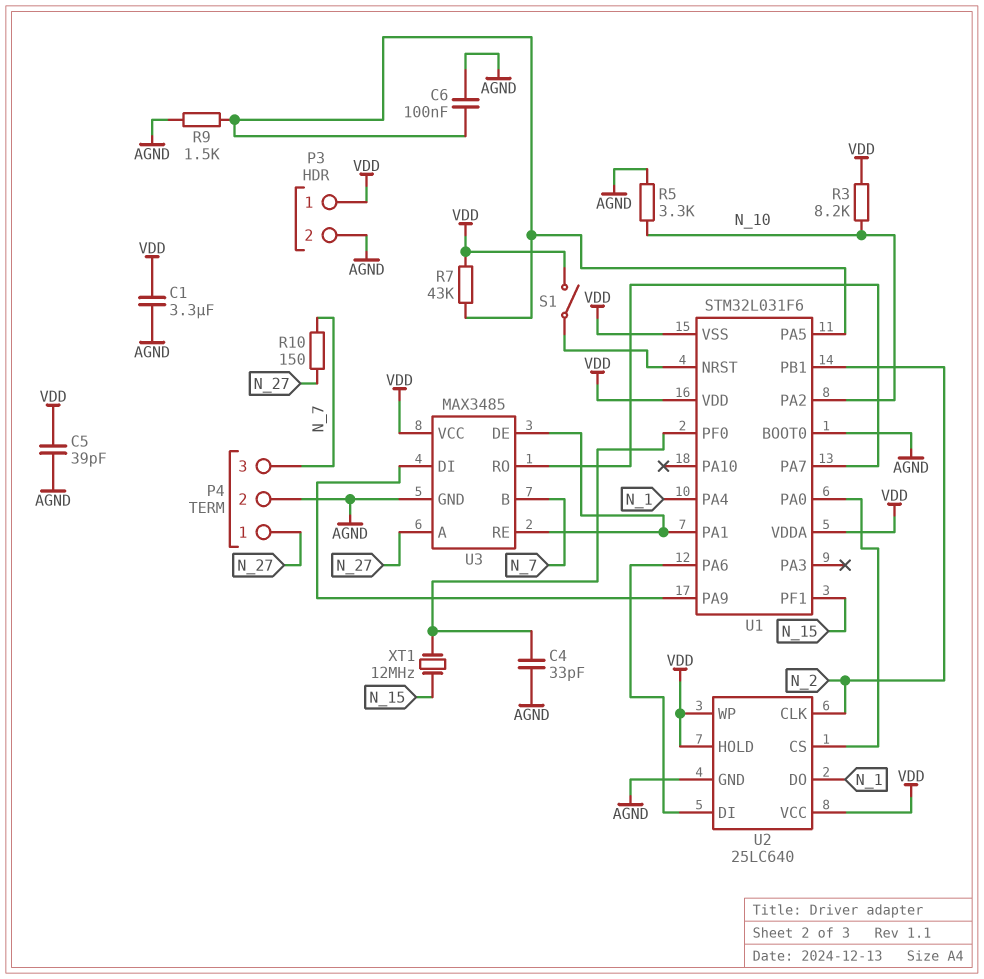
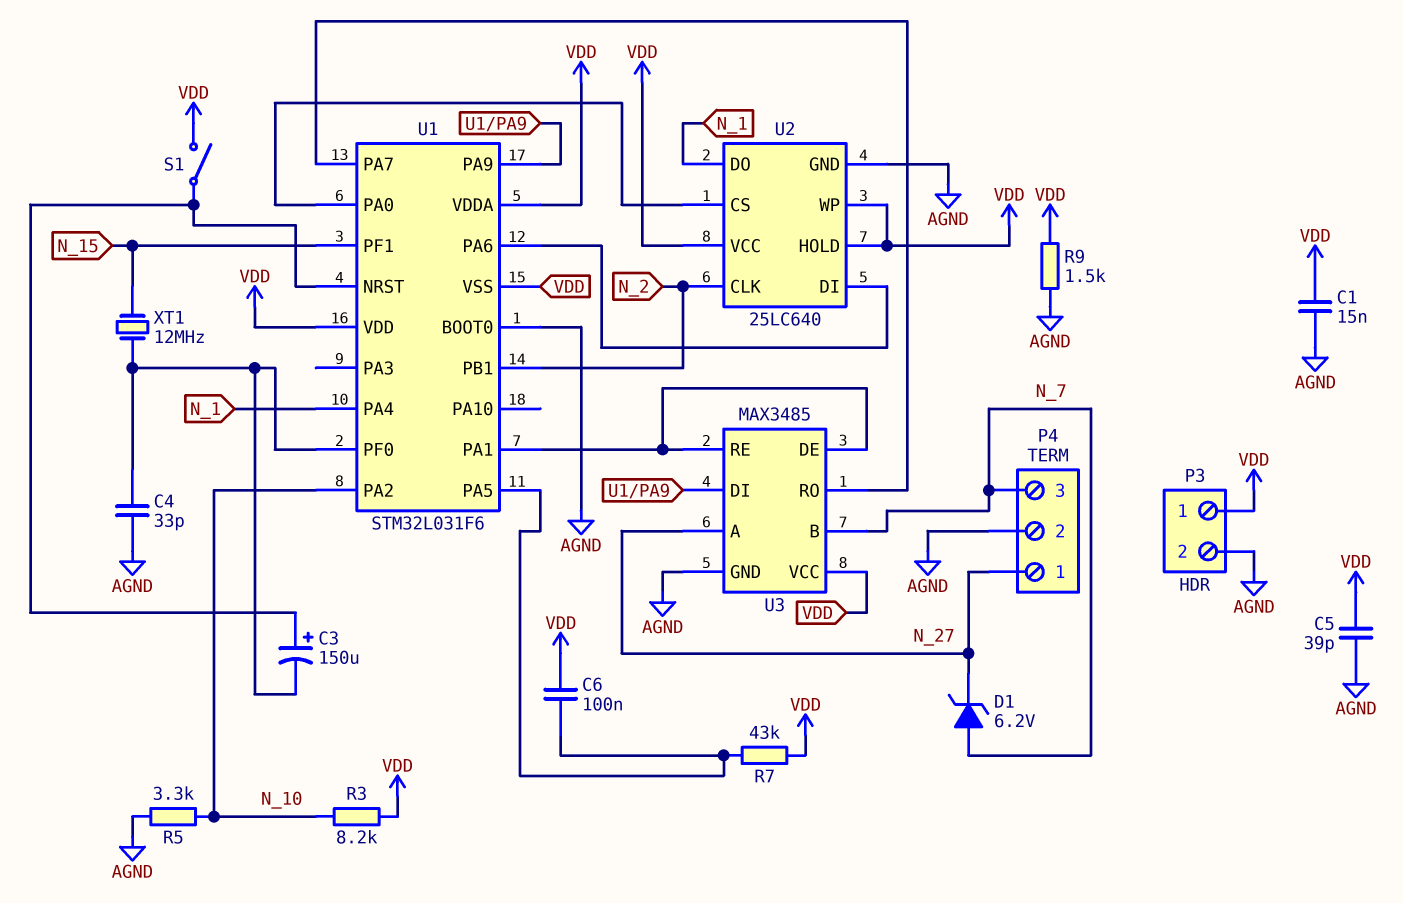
C1: 3.3uF (AGND, VDD) -> 15nF (AGND, VDD)
C3: none -> 150uF (plus U1/NRST, minus U1/PF0)
C6: 100nF (AGND, U1/PA5) -> 100nF (U1/PA5, VDD)
D1: none -> zener 6.2V (A N_7, K N_27)
R9: 1.5k (AGND, U1/PA5) -> 1.5k (AGND, VDD)
R10: 150 (N_7, N_27) -> none

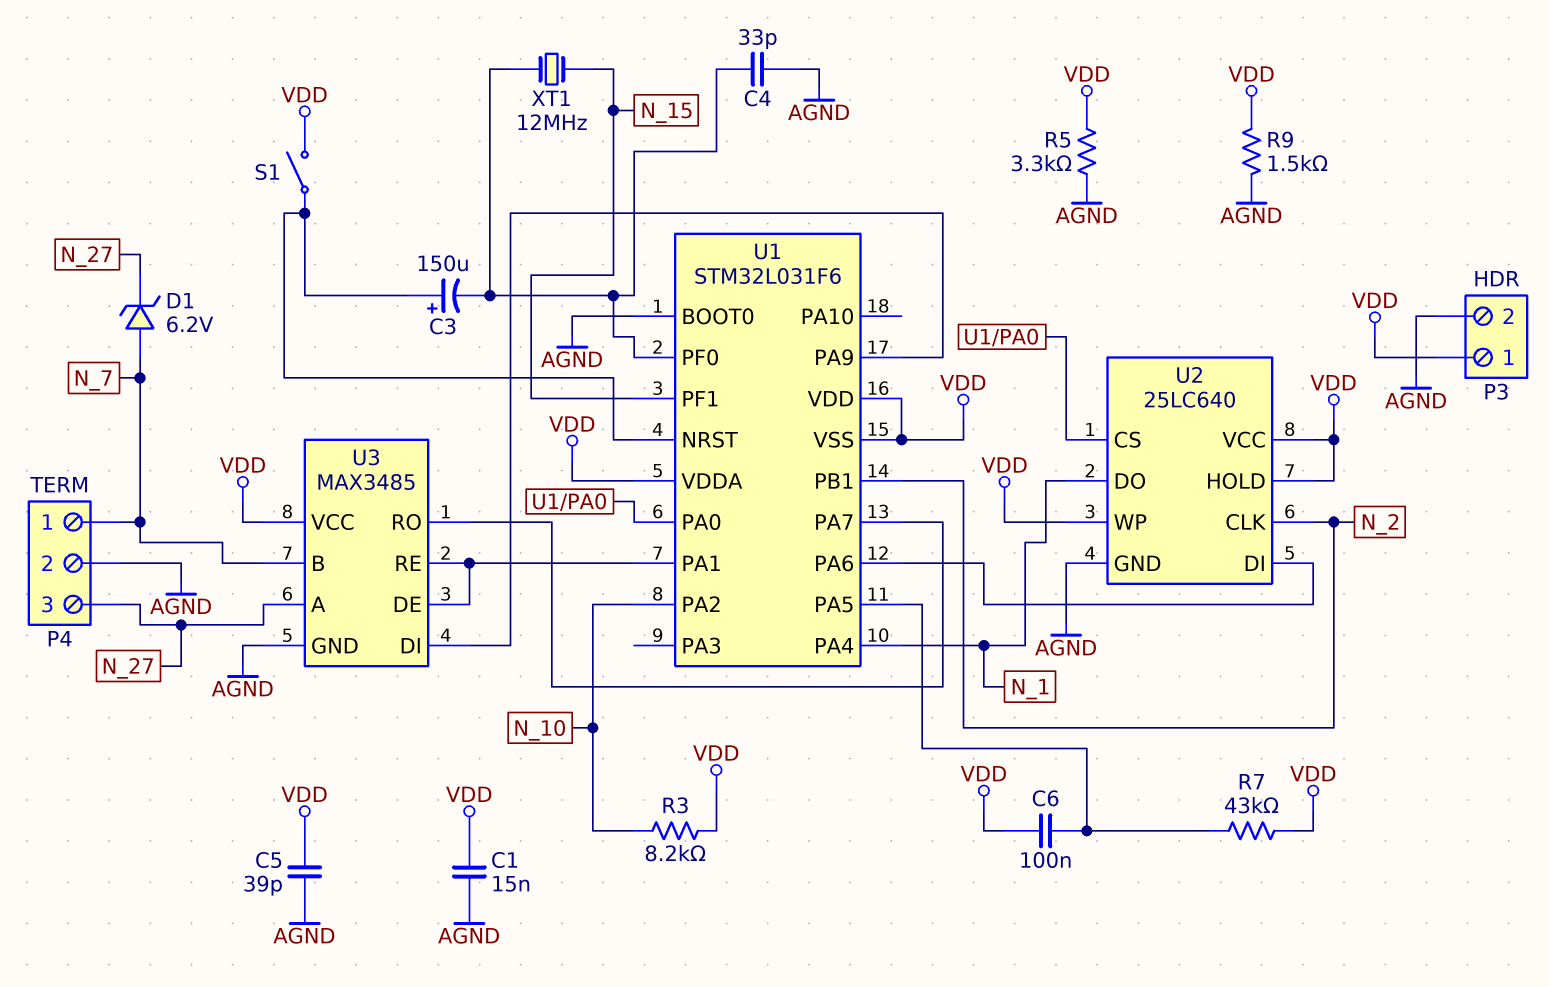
P4 pin 1: N_27 -> N_7
P4 pin 3: N_7 -> N_27
R5: 3.3k (AGND, N_10) -> 3.3k (AGND, VDD)

